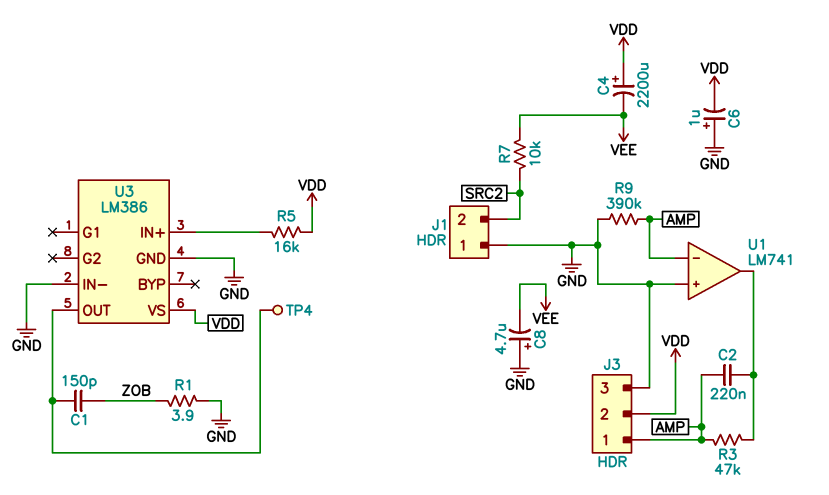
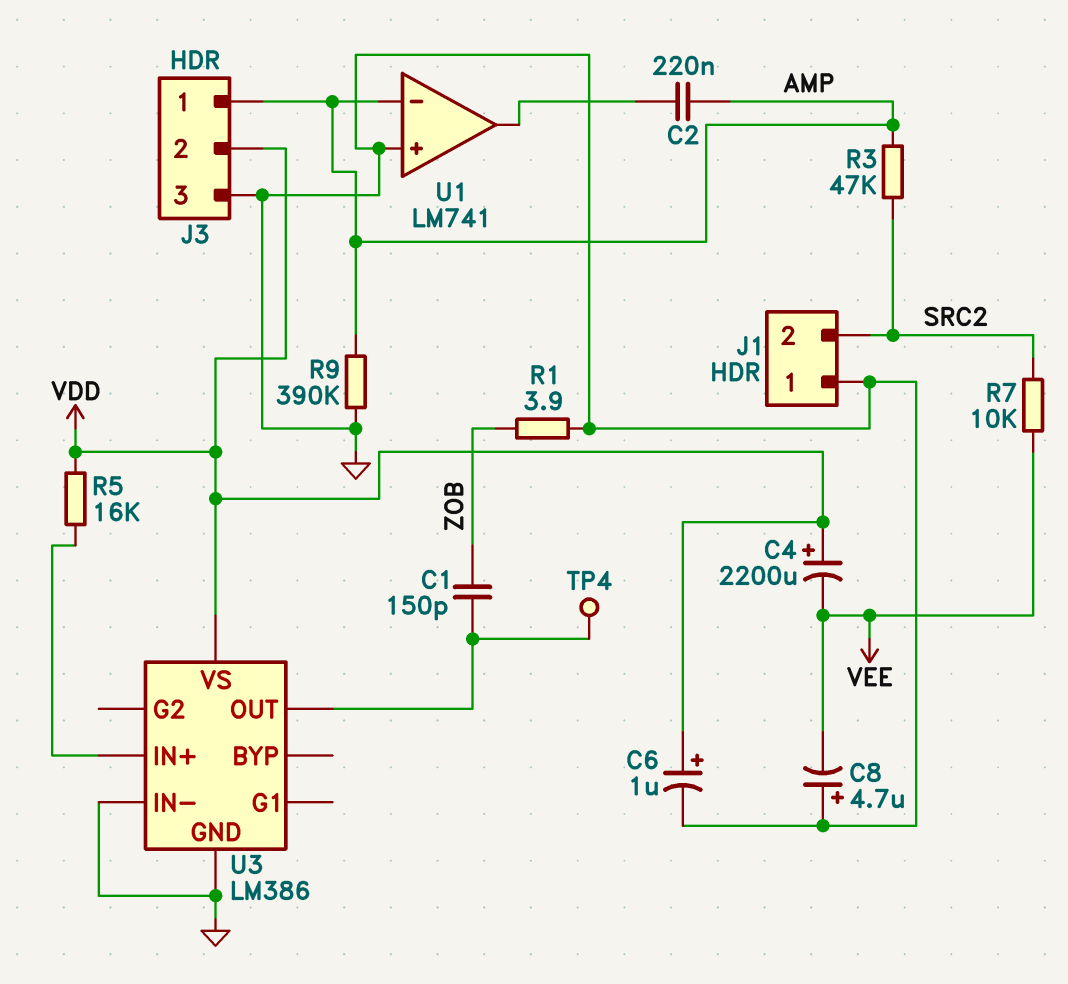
C6: 1uF (plus GND, minus VDD) -> 1uF (plus VDD, minus GND)
R3: 47k (AMP, U1/out) -> 47k (AMP, SRC2)

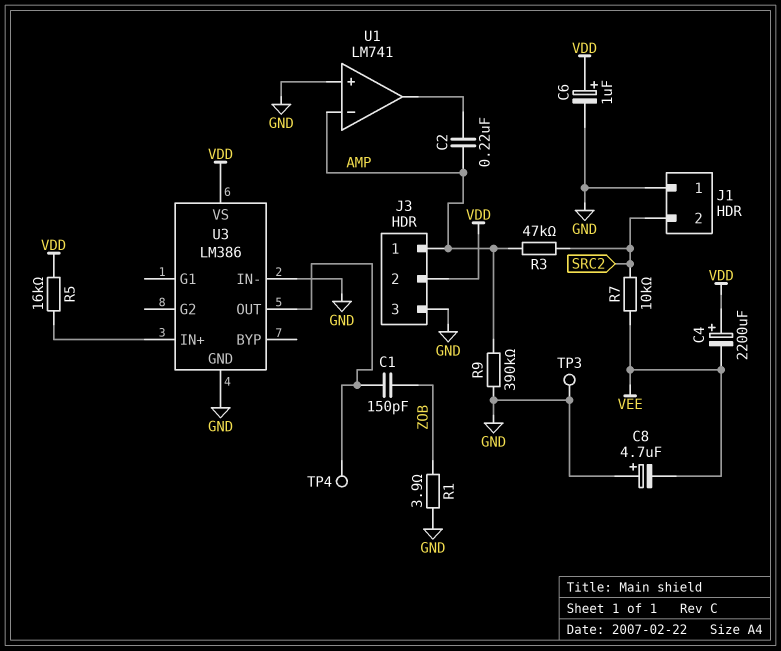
TP3: none -> test point (GND)

